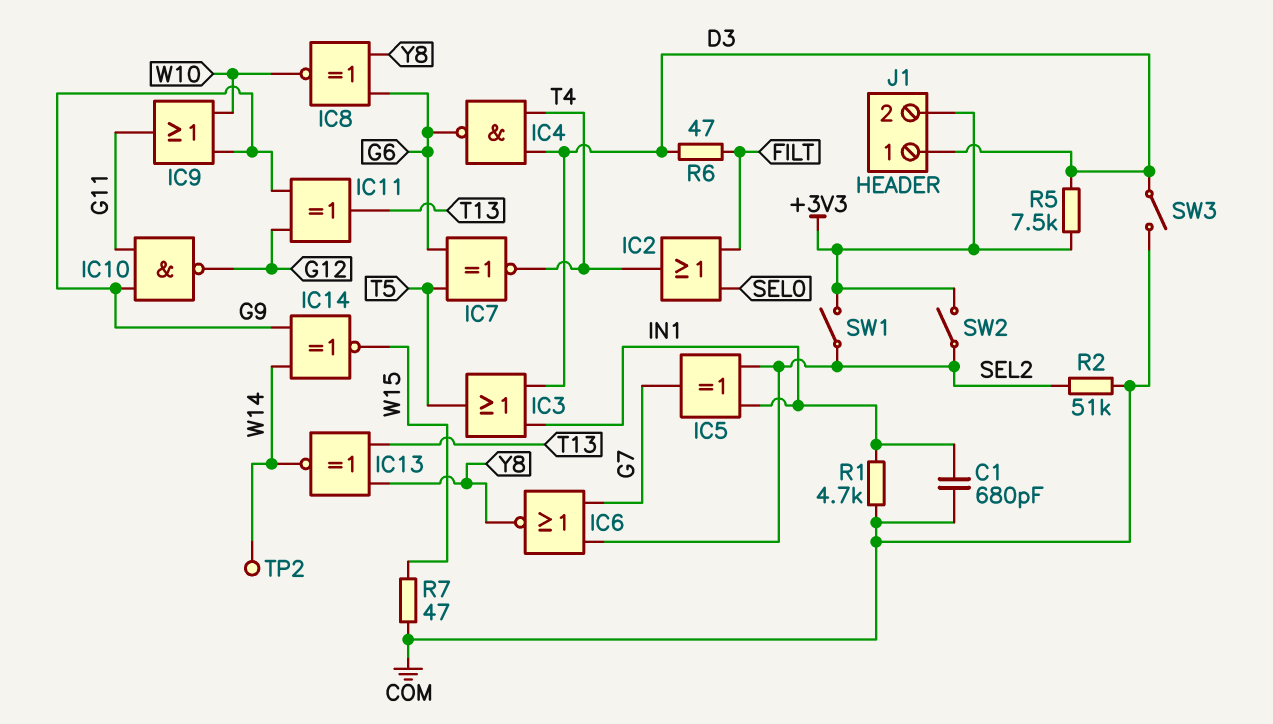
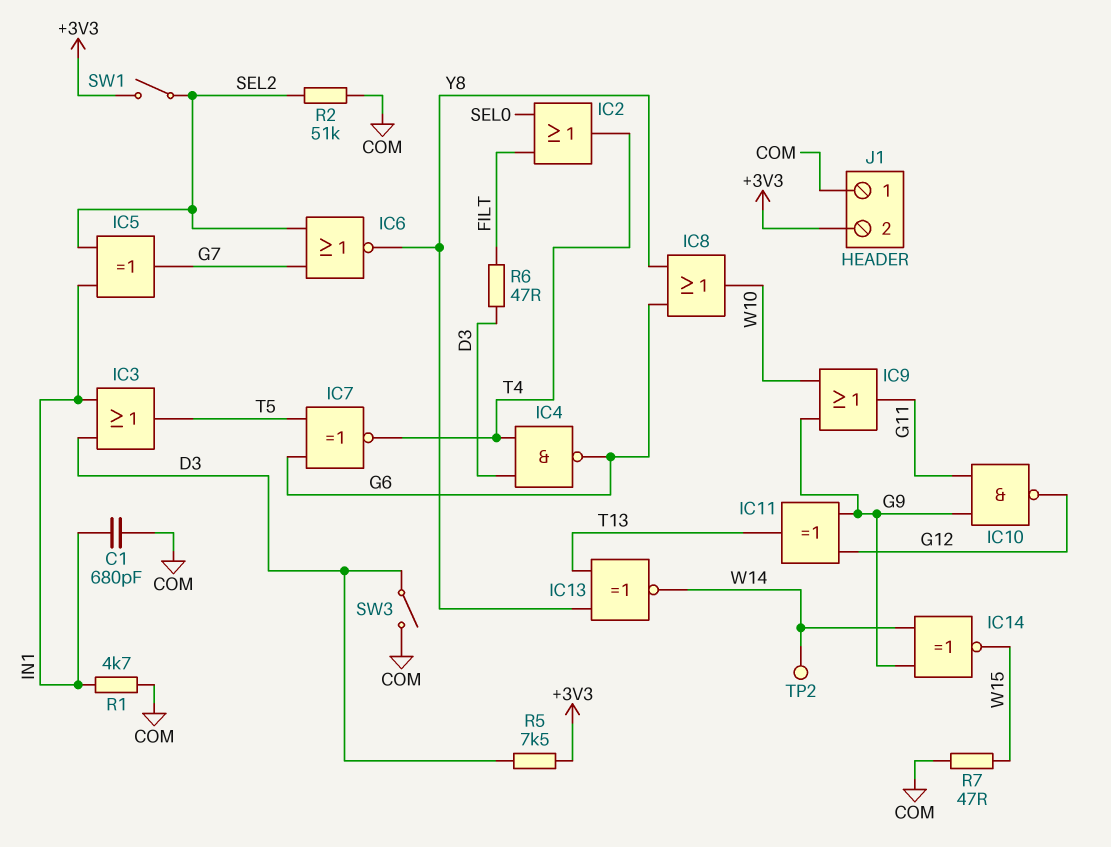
IC8: XNOR (in G6, in Y8, out W10) -> OR (in G6, in Y8, out W10)
J1 pin 1: D3 -> COM
SW2: switch (+3V3, SEL2) -> none

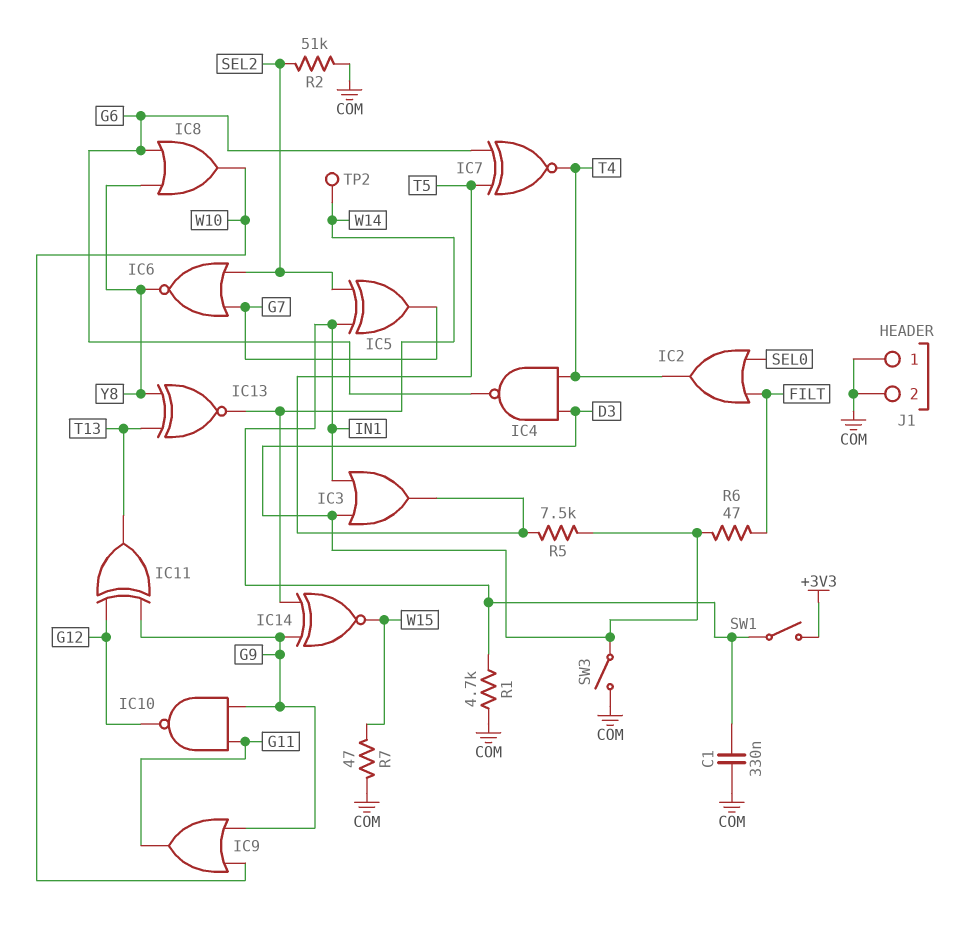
C1: 680pF (COM, IN1) -> 330nF (COM, IN1)
J1 pin 2: +3V3 -> COM
R5: 7.5k (+3V3, D3) -> 7.5k (D3, T5)
SW1: switch (+3V3, SEL2) -> switch (+3V3, IN1)

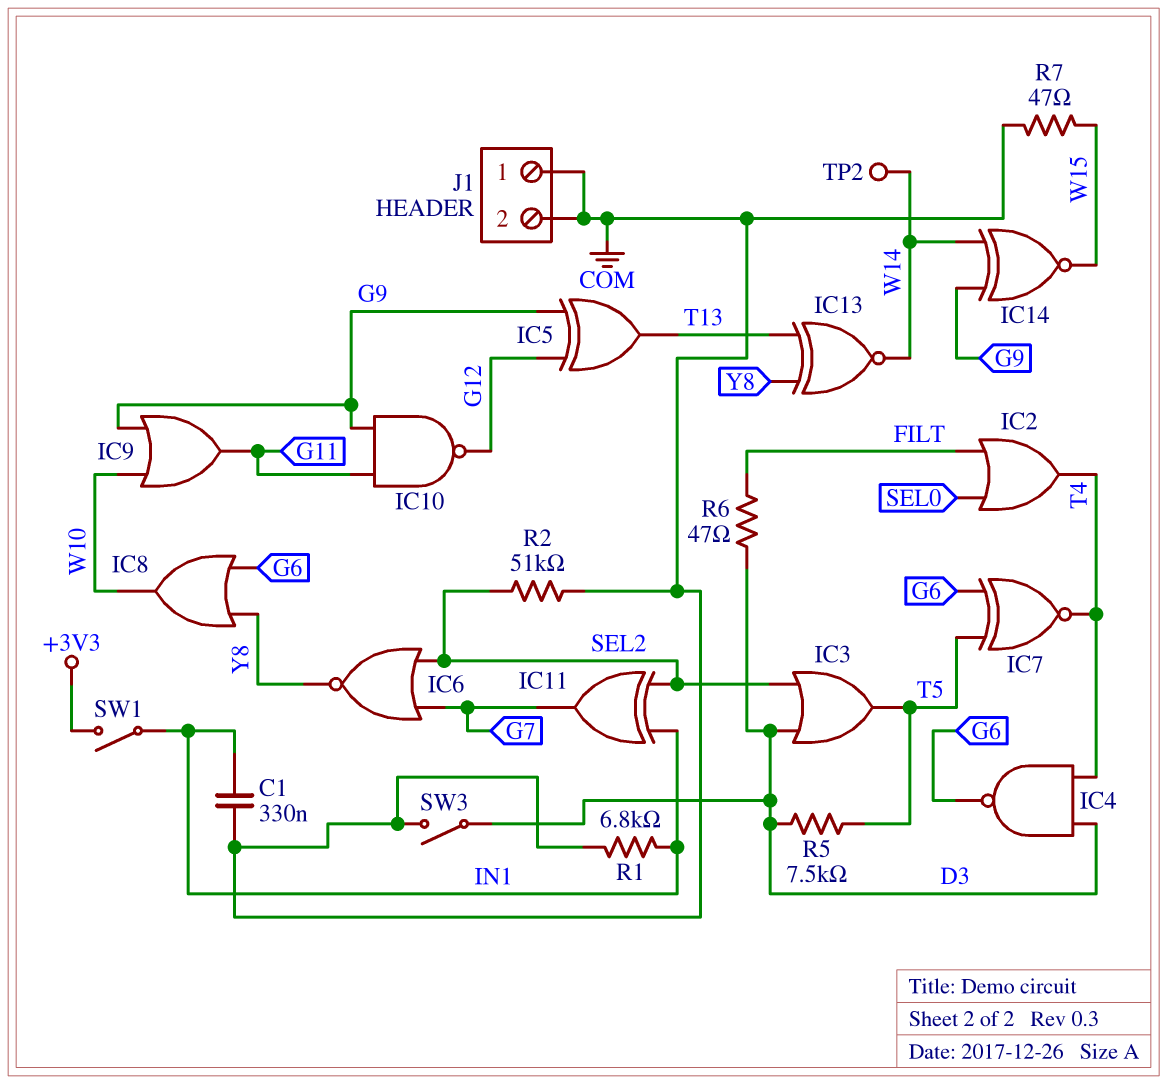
IC3: OR (in D3, in IN1, out T5) -> OR (in D3, in SEL2, out T5)
IC5: XOR (in IN1, in SEL2, out G7) -> XOR (in G9, in G12, out T13)
IC11: XOR (in G9, in G12, out T13) -> XOR (in IN1, in SEL2, out G7)
R1: 4.7k (COM, IN1) -> 6.8k (COM, IN1)

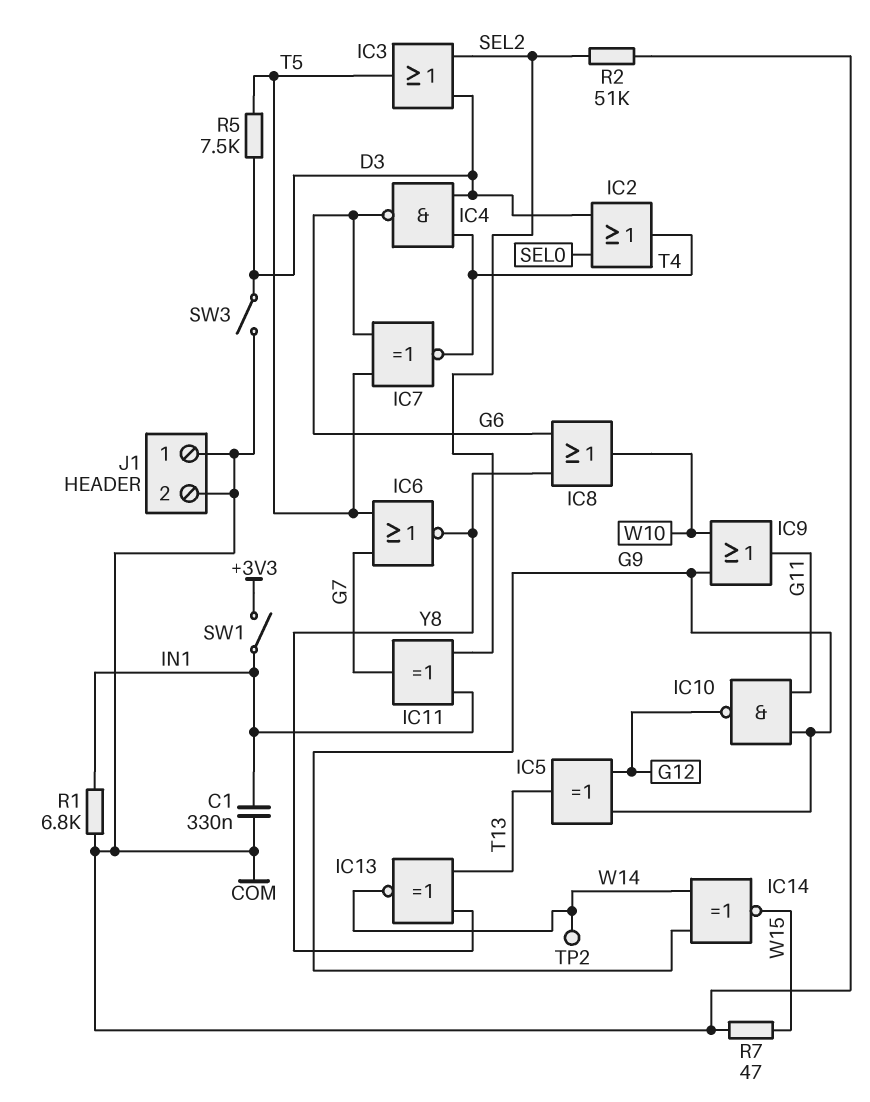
IC2: OR (in FILT, in SEL0, out T4) -> OR (in D3, in SEL0, out T4)
IC6: NOR (in G7, in SEL2, out Y8) -> NOR (in G7, in T5, out Y8)
R6: 47 (D3, FILT) -> none

